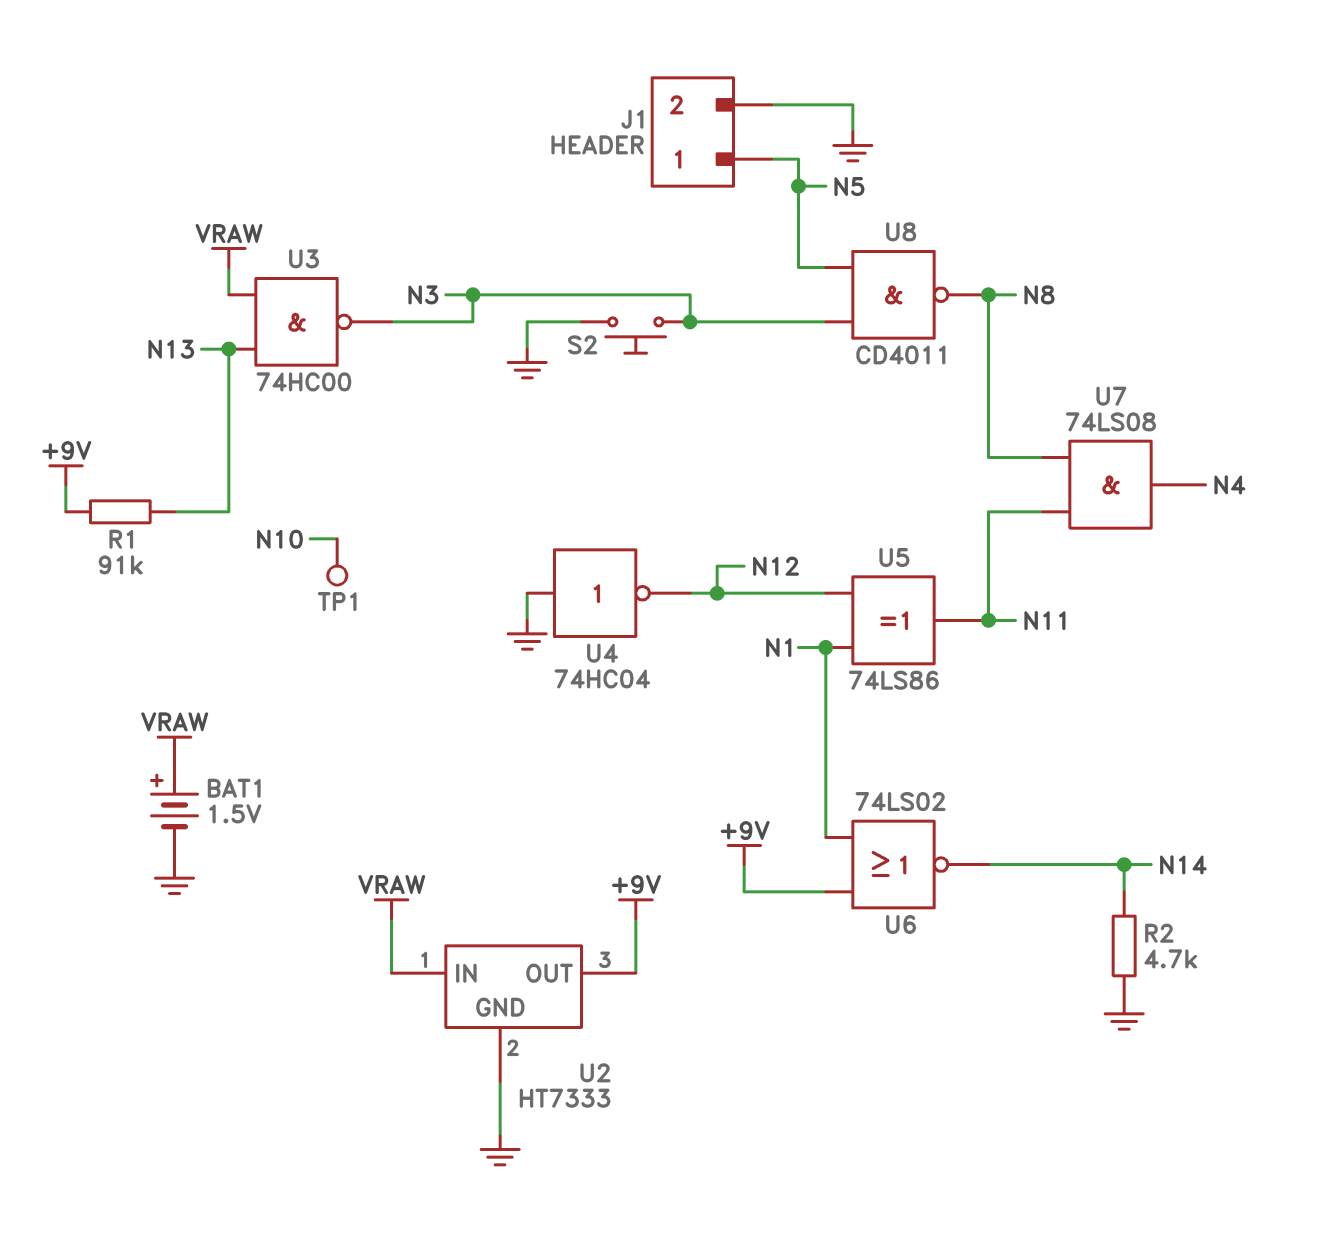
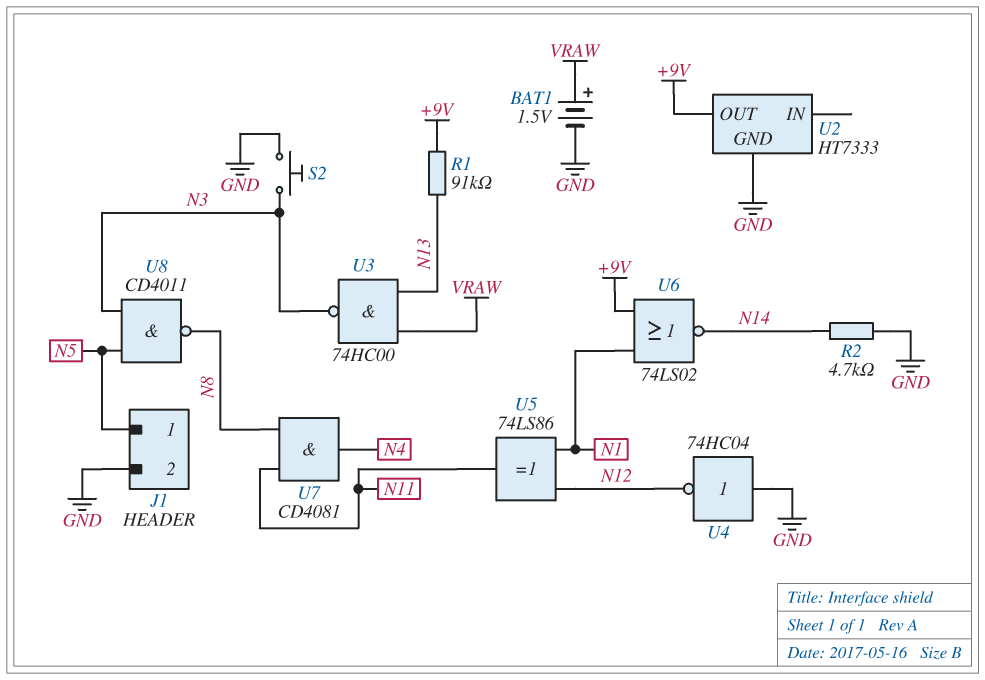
TP1: test point (N10) -> none
U2 pin IN: VRAW -> none
U7: AND 74LS08 (in N8, in N11, out N4) -> AND CD4081 (in N8, in N11, out N4)

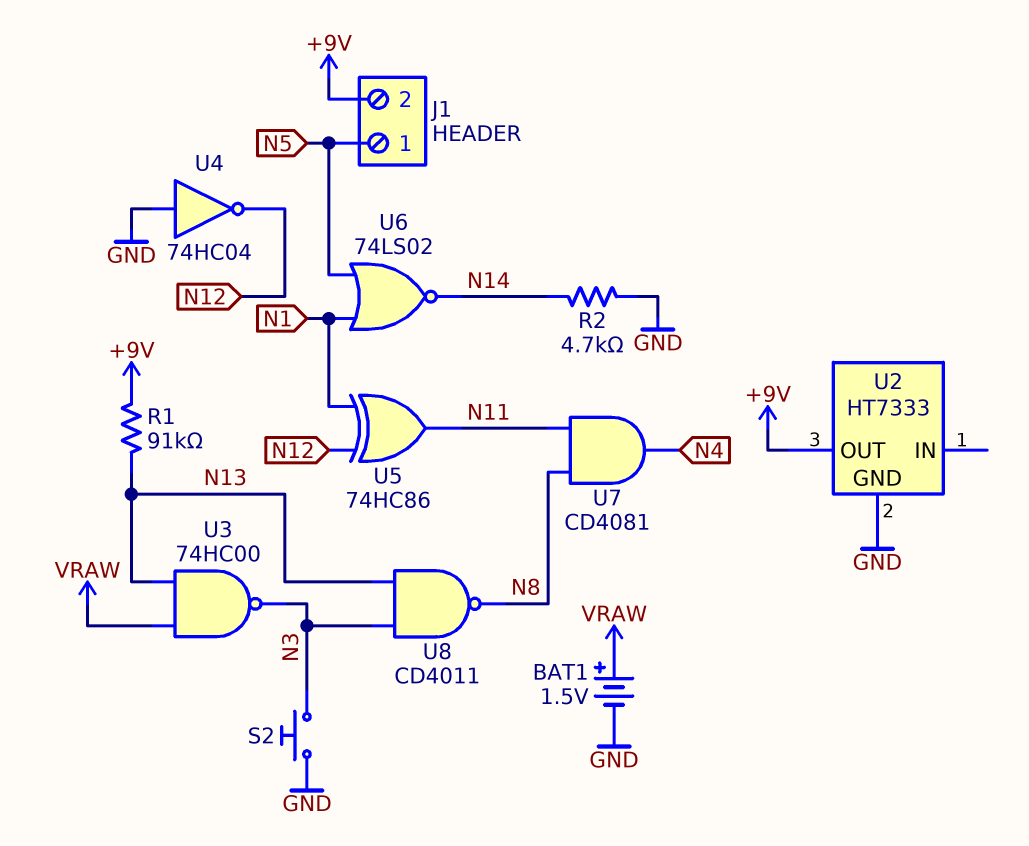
J1 pin 2: GND -> +9V
U5: XOR 74LS86 (in N1, in N12, out N11) -> XOR 74HC86 (in N1, in N12, out N11)
U6: NOR 74LS02 (in +9V, in N1, out N14) -> NOR 74LS02 (in N1, in N5, out N14)
U8: NAND CD4011 (in N3, in N5, out N8) -> NAND CD4011 (in N3, in N13, out N8)

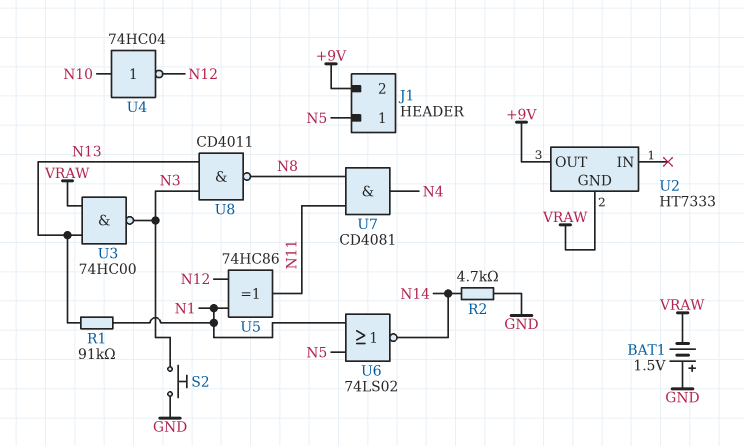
BAT1: 1.5V (plus VRAW, minus GND) -> 1.5V (plus GND, minus VRAW)
R1: 91k (+9V, N13) -> 91k (N1, N13)
U2 pin GND: GND -> VRAW
U4: NOT 74HC04 (in GND, out N12) -> NOT 74HC04 (in N10, out N12)

